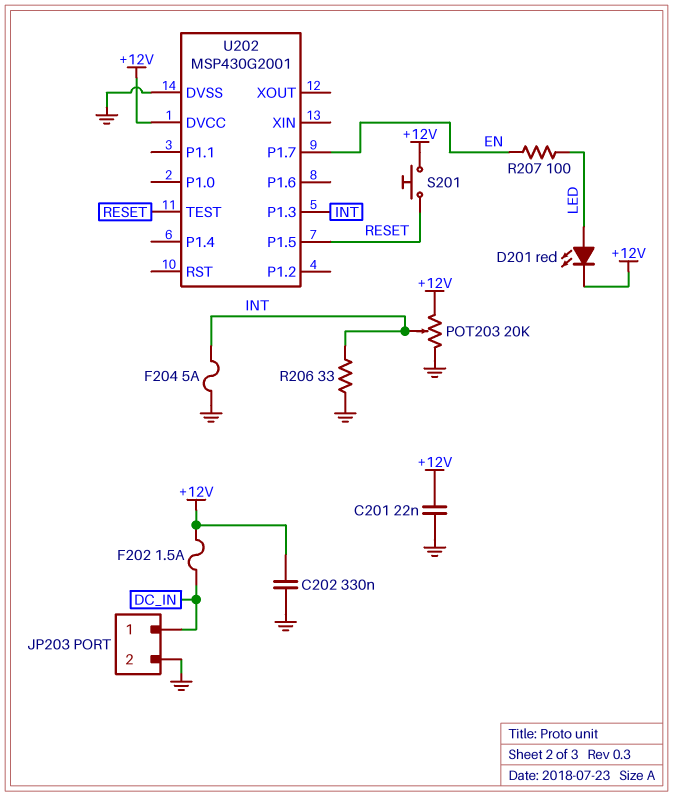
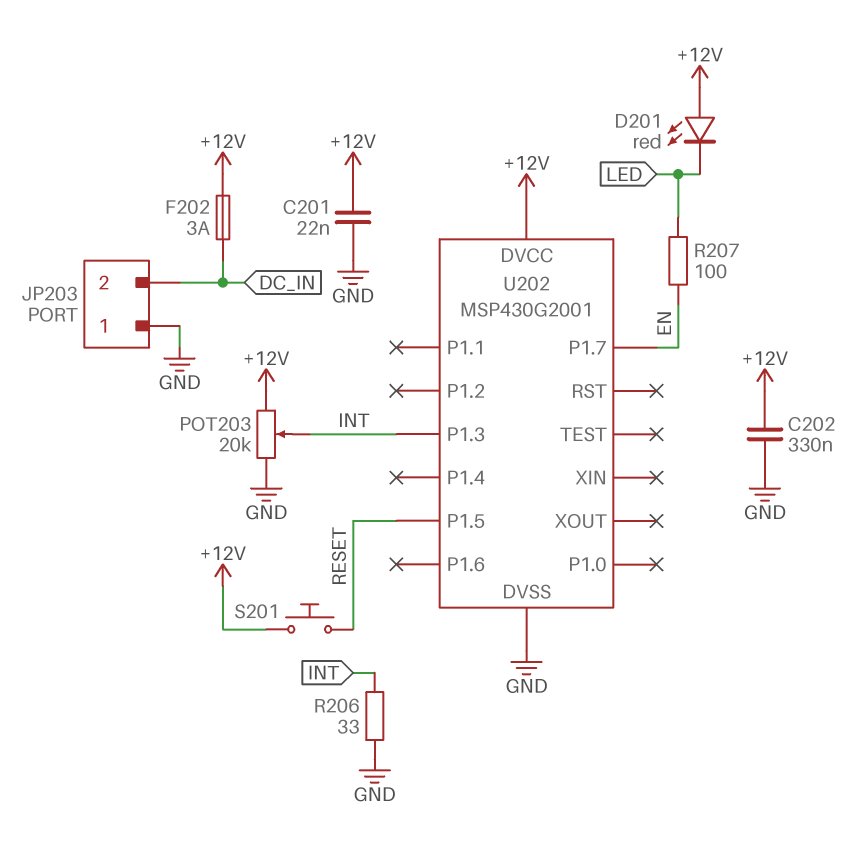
D201: LED red (A LED, K +12V) -> LED red (A +12V, K LED)
F202: 1.5A (+12V, DC_IN) -> 3A (+12V, DC_IN)
F204: 5A (GND, INT) -> none
JP203 pin 1: DC_IN -> GND
JP203 pin 2: GND -> DC_IN
U202 pin TEST: RESET -> none

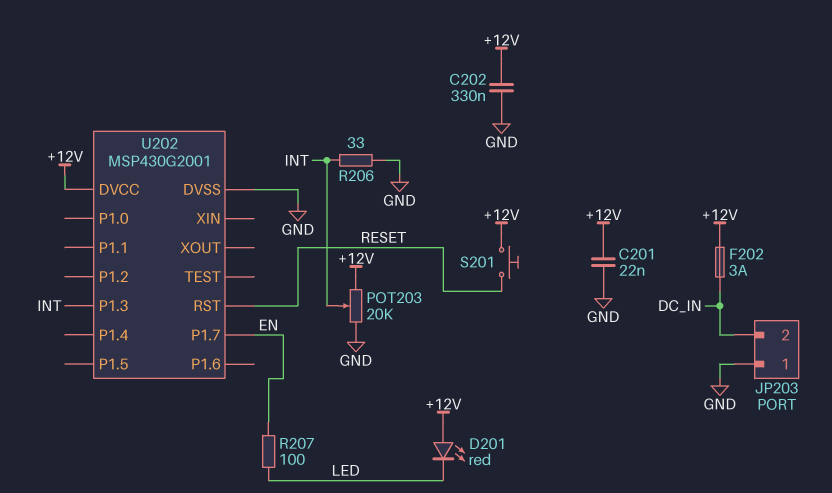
U202 pin P1.5: RESET -> none
U202 pin RST: none -> RESET

